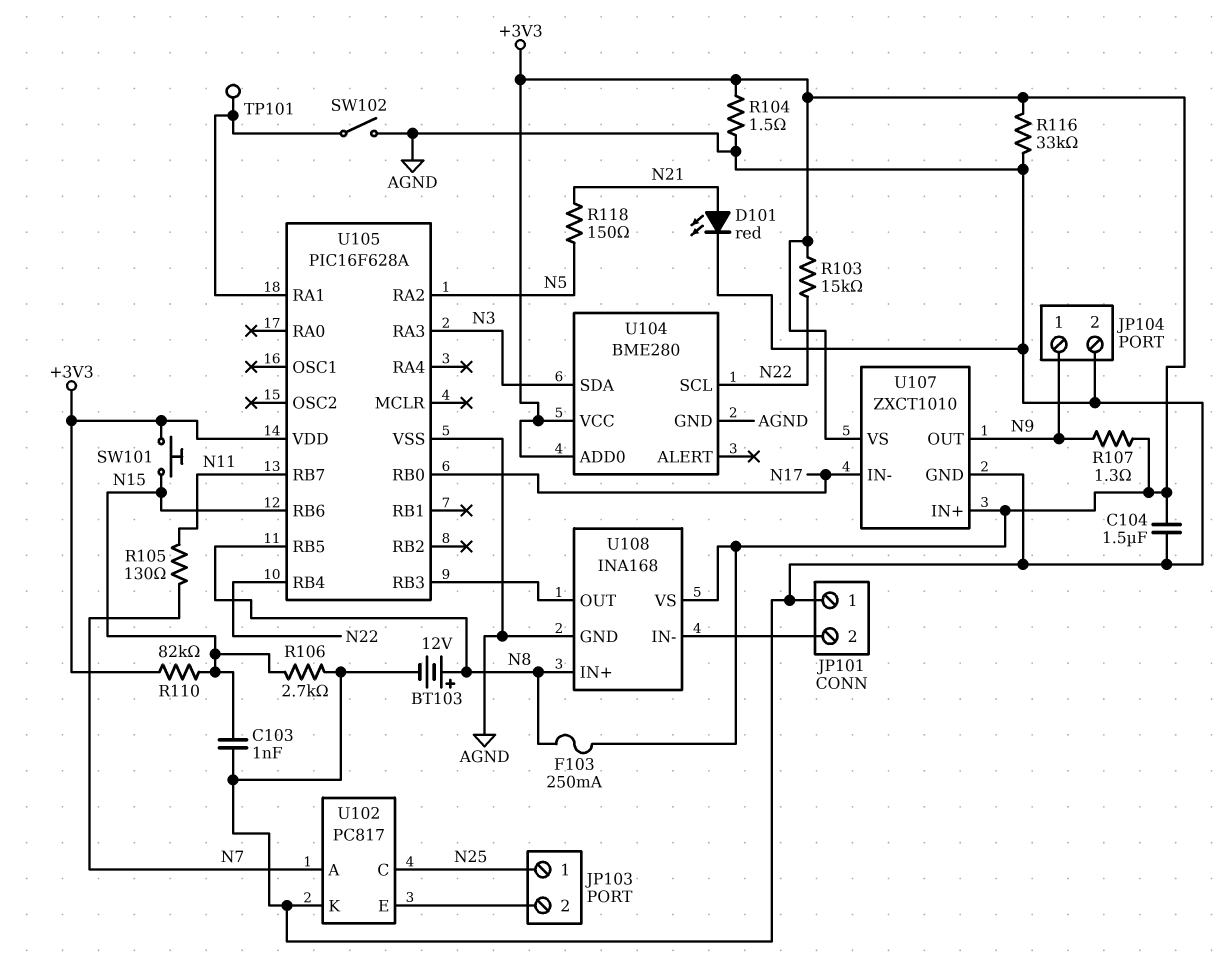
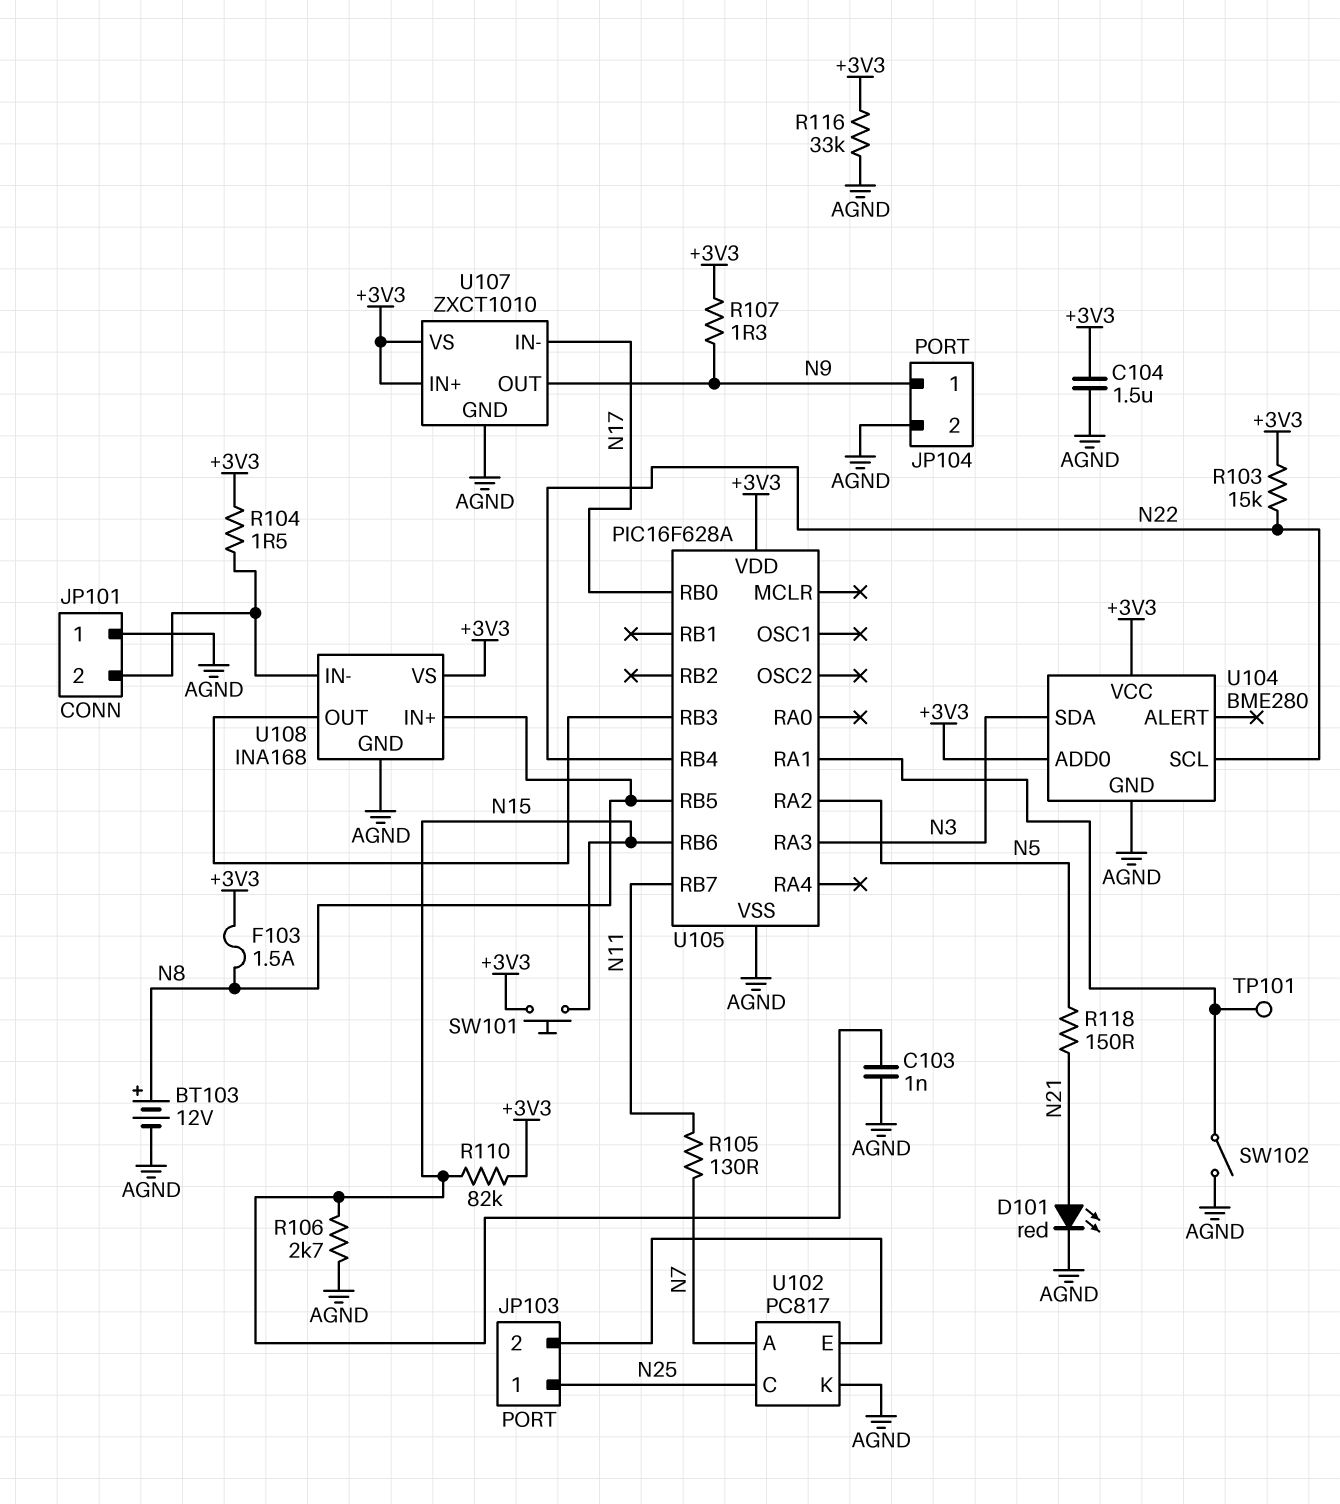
F103: 250mA (+3V3, N8) -> 1.5A (+3V3, N8)
R104: 1.5 (+3V3, AGND) -> 1.5 (+3V3, JP101/2)

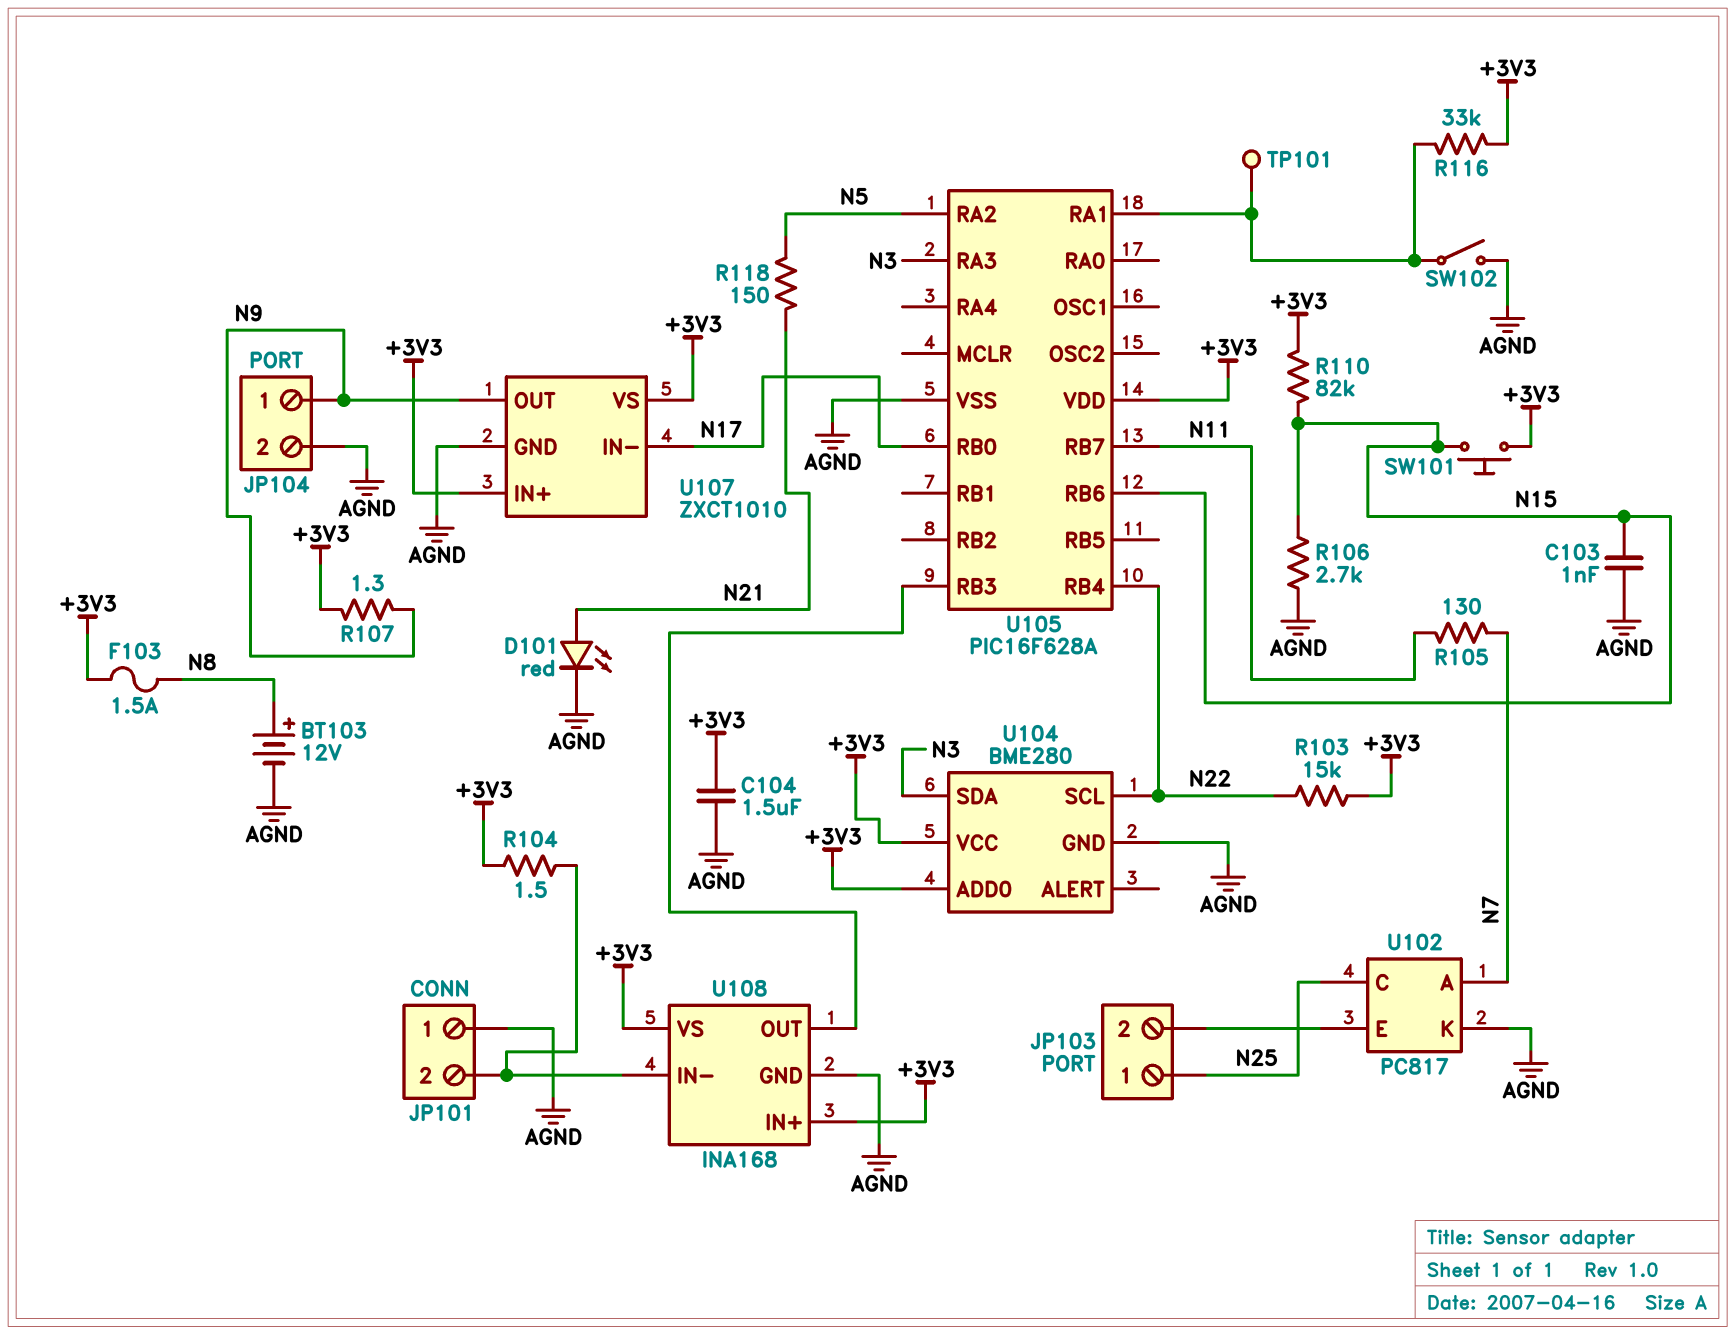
R116: 33k (+3V3, AGND) -> 33k (+3V3, U105/RA1)
U105 pin RB5: N8 -> none
U108 pin IN+: N8 -> +3V3

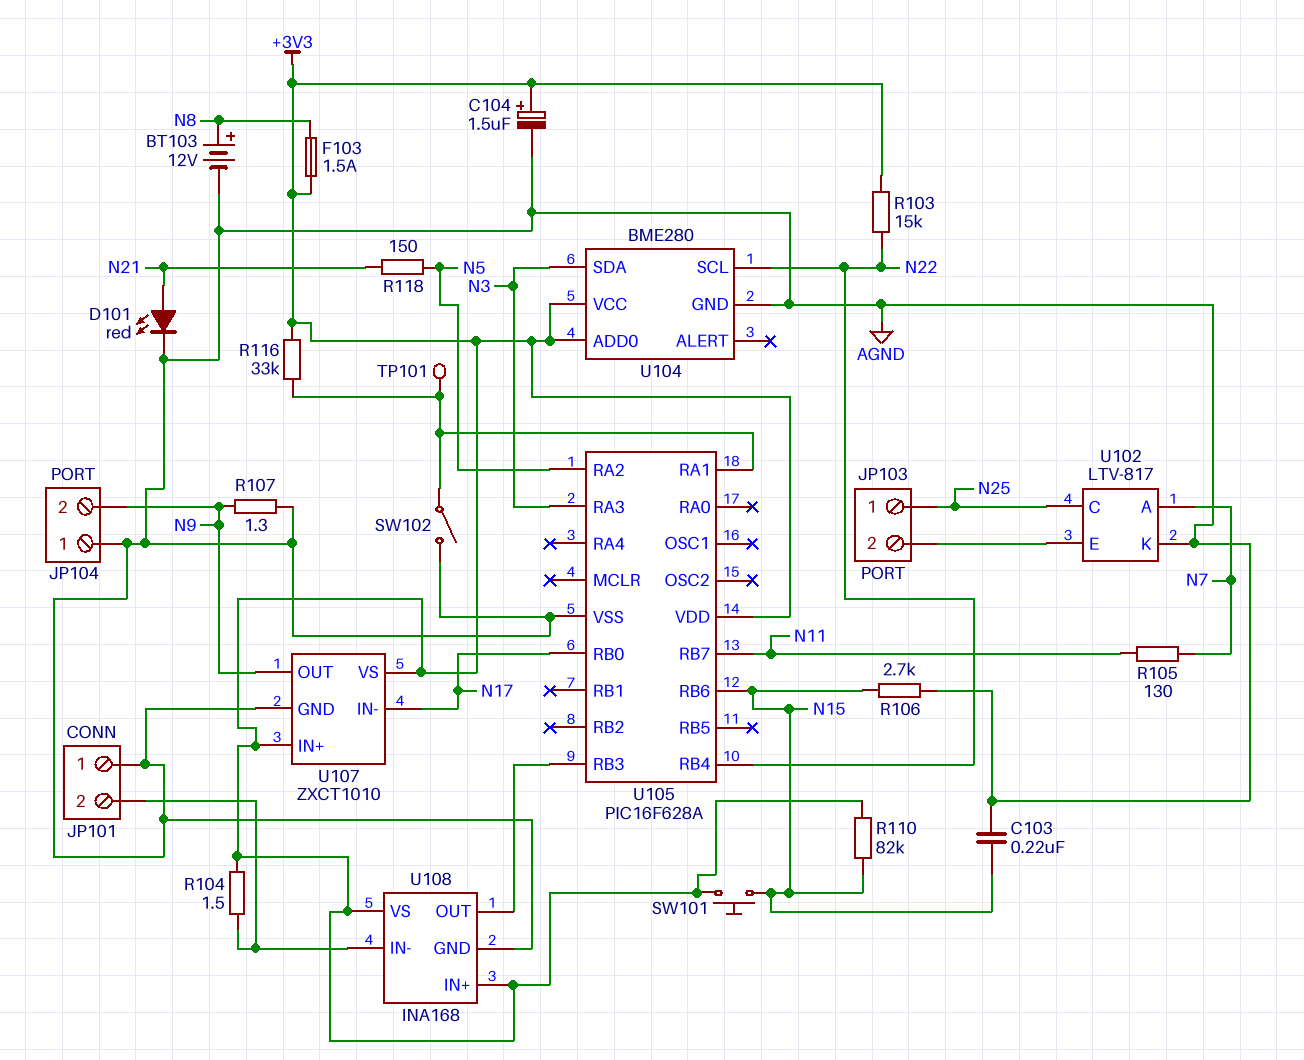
C103: 1nF (AGND, N15) -> 220nF (AGND, N15)
C104: 1.5uF (+3V3, AGND) -> 1.5uF (plus +3V3, minus AGND)
JP104 pin 1: N9 -> AGND
JP104 pin 2: AGND -> N9
R107: 1.3 (+3V3, N9) -> 1.3 (AGND, N9)
U102: PC817 -> LTV-817

